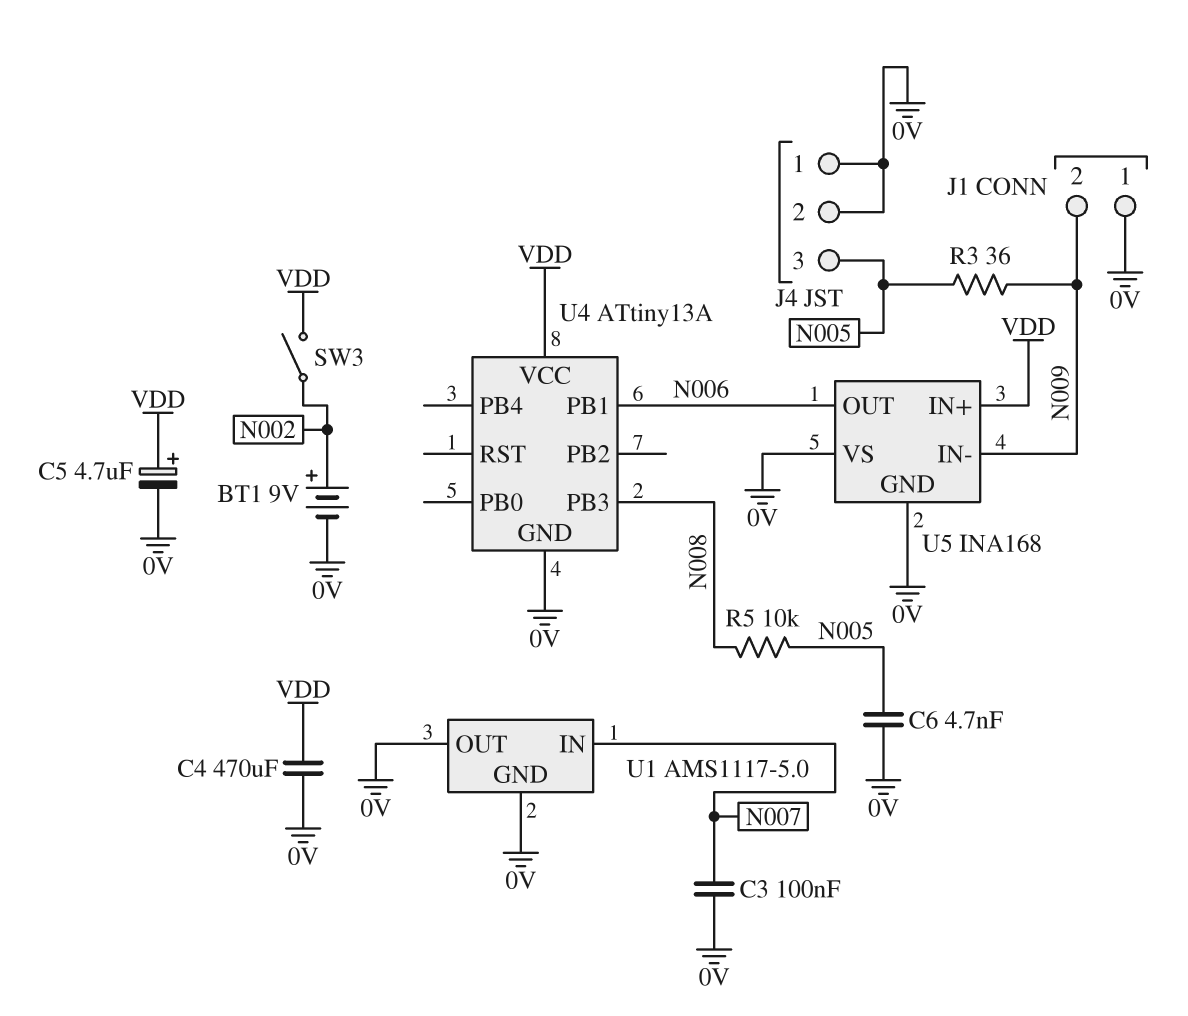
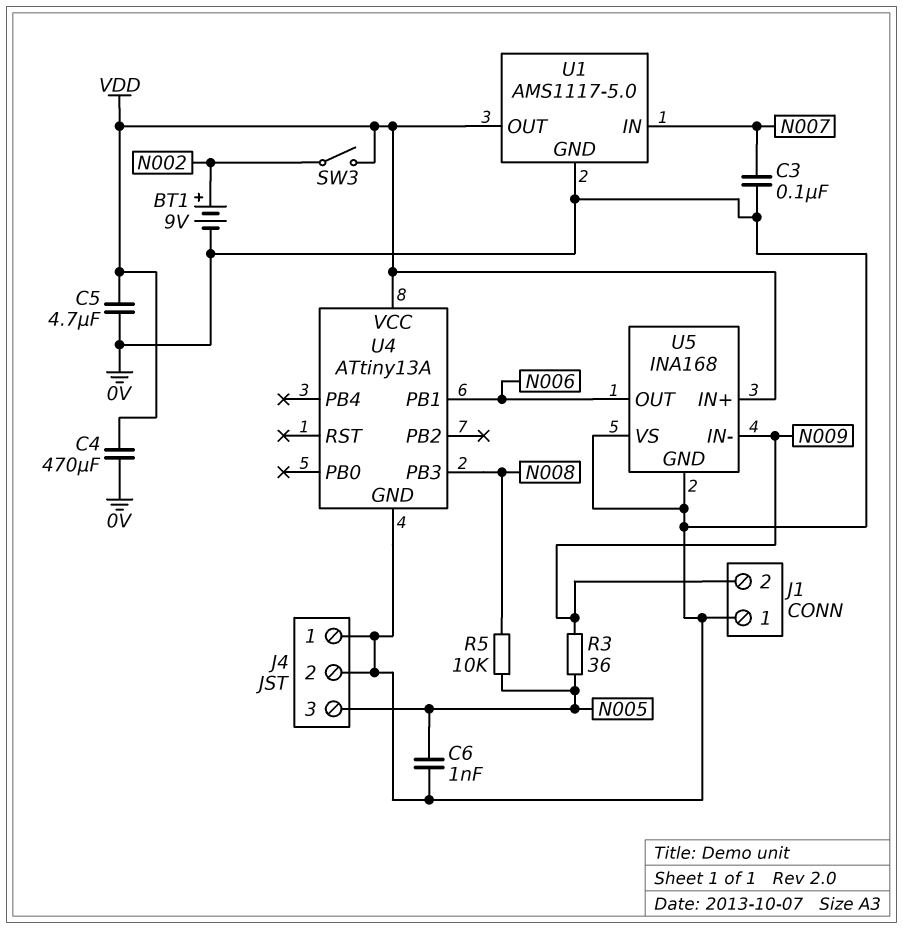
C5: 4.7uF (plus VDD, minus 0V) -> 4.7uF (0V, VDD)
C6: 4.7nF (0V, N005) -> 1nF (0V, N005)
U1 pin OUT: 0V -> VDD

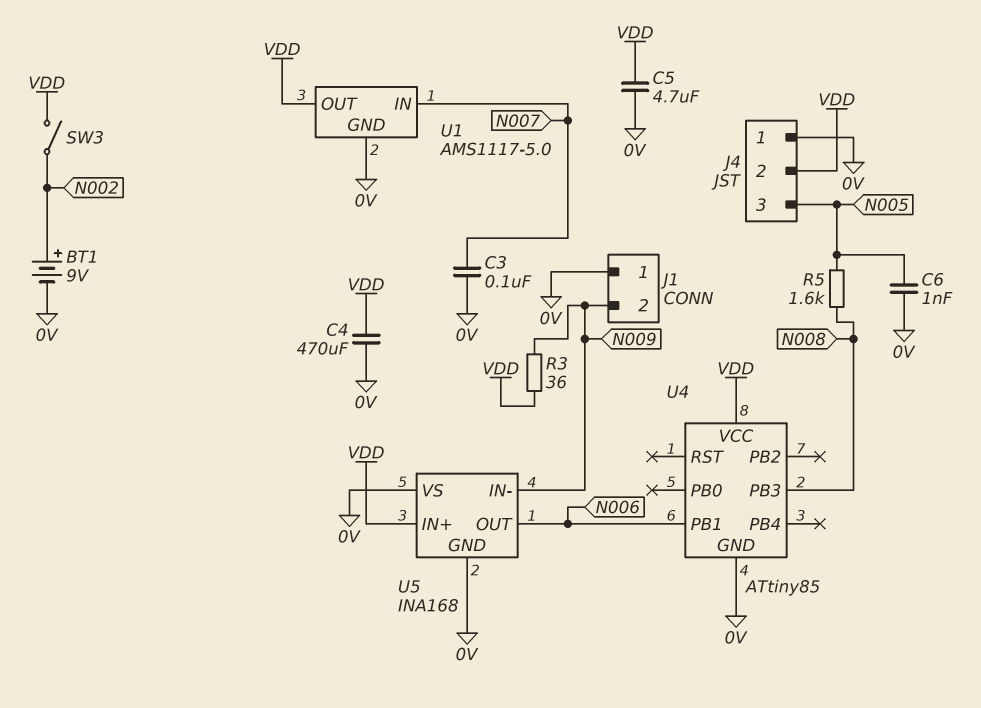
J4 pin 2: 0V -> VDD
R3: 36 (N005, N009) -> 36 (N009, VDD)
R5: 10k (N005, N008) -> 1.6k (N005, N008)
U4: ATtiny13A -> ATtiny85

